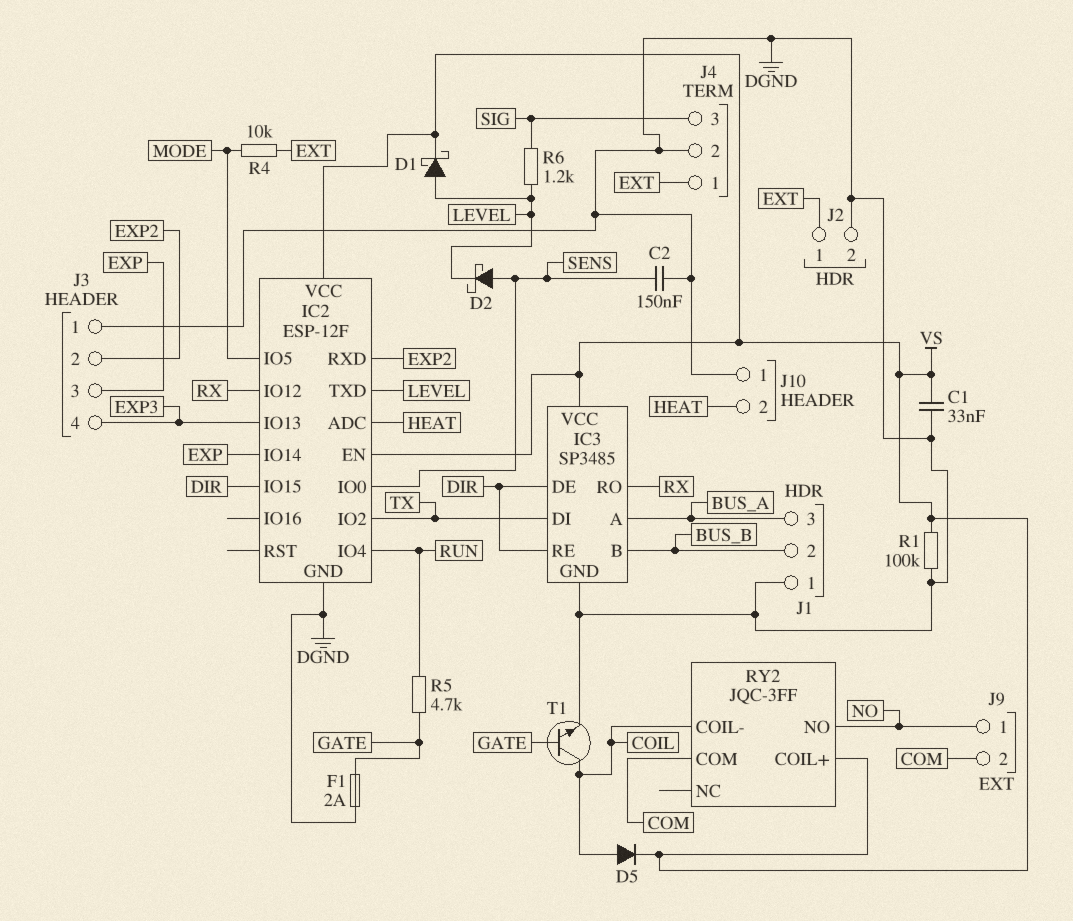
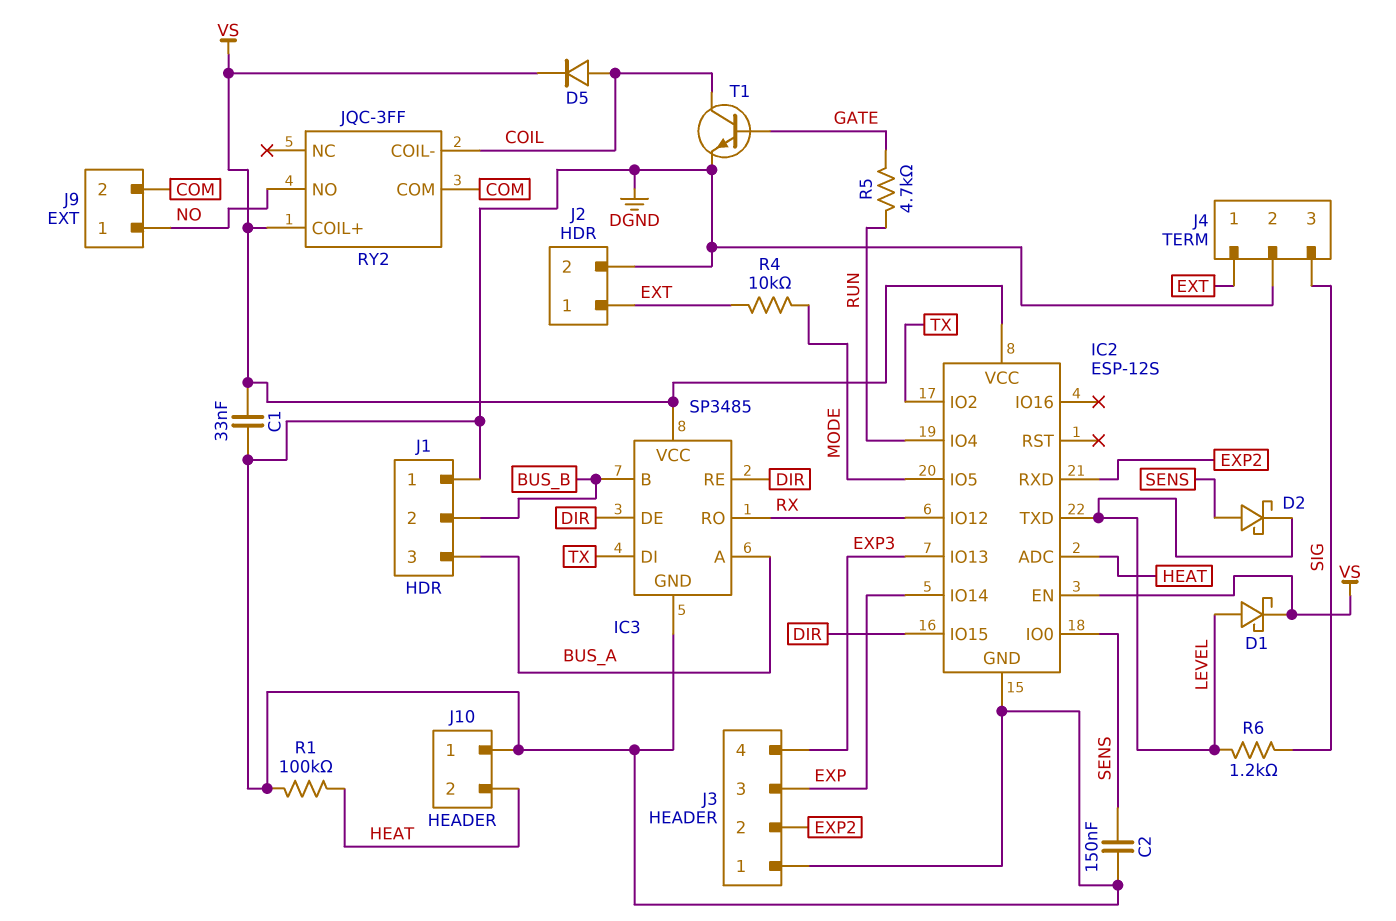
F1: 2A (DGND, GATE) -> none
IC2: ESP-12F -> ESP-12S
R1: 100k (DGND, VS) -> 100k (DGND, HEAT)

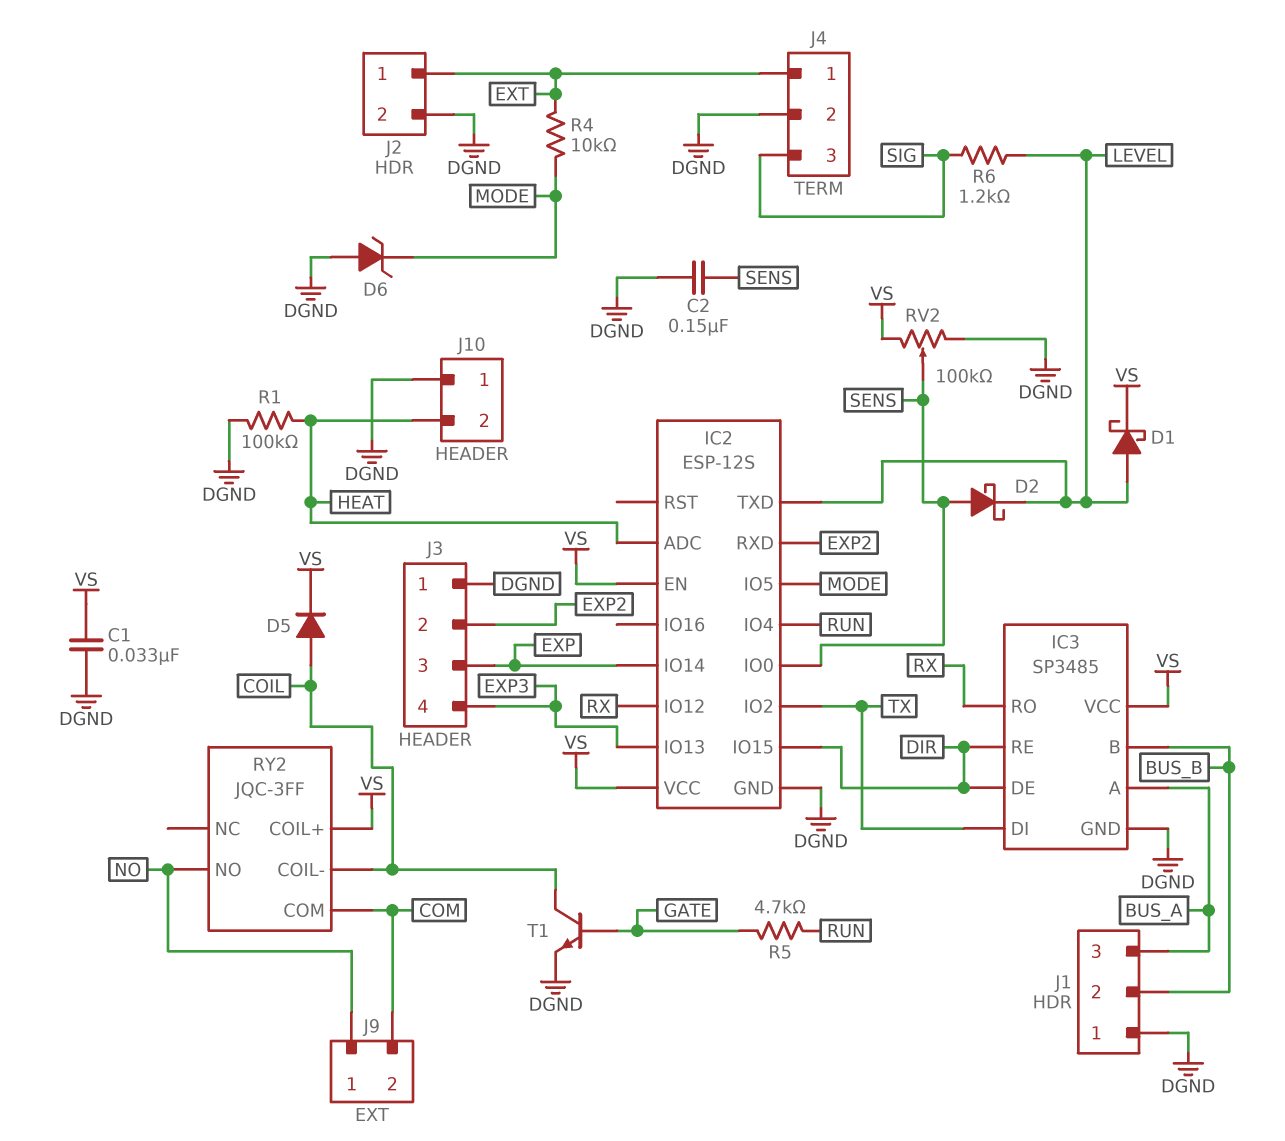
D6: none -> zener (A DGND, K MODE)
RV2: none -> 100k (DGND, VS, wiper SENS)

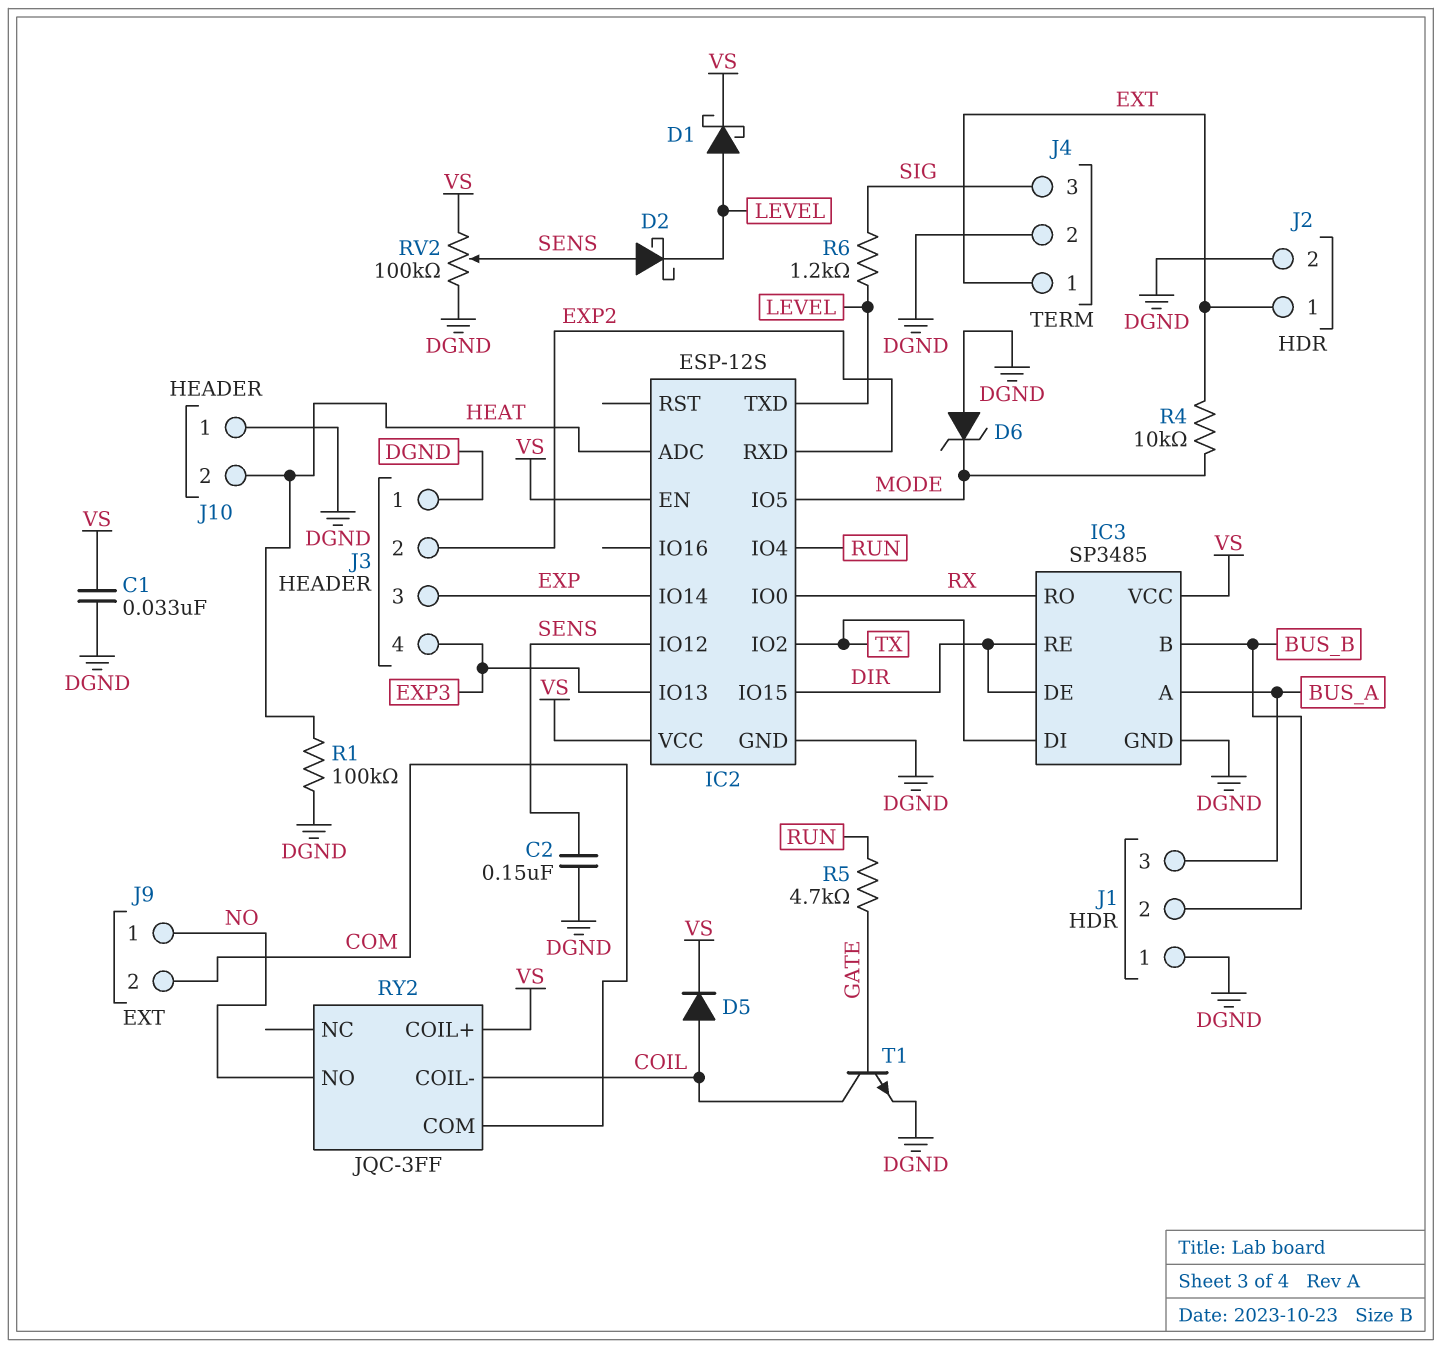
IC2 pin IO0: SENS -> RX
IC2 pin IO12: RX -> SENS

